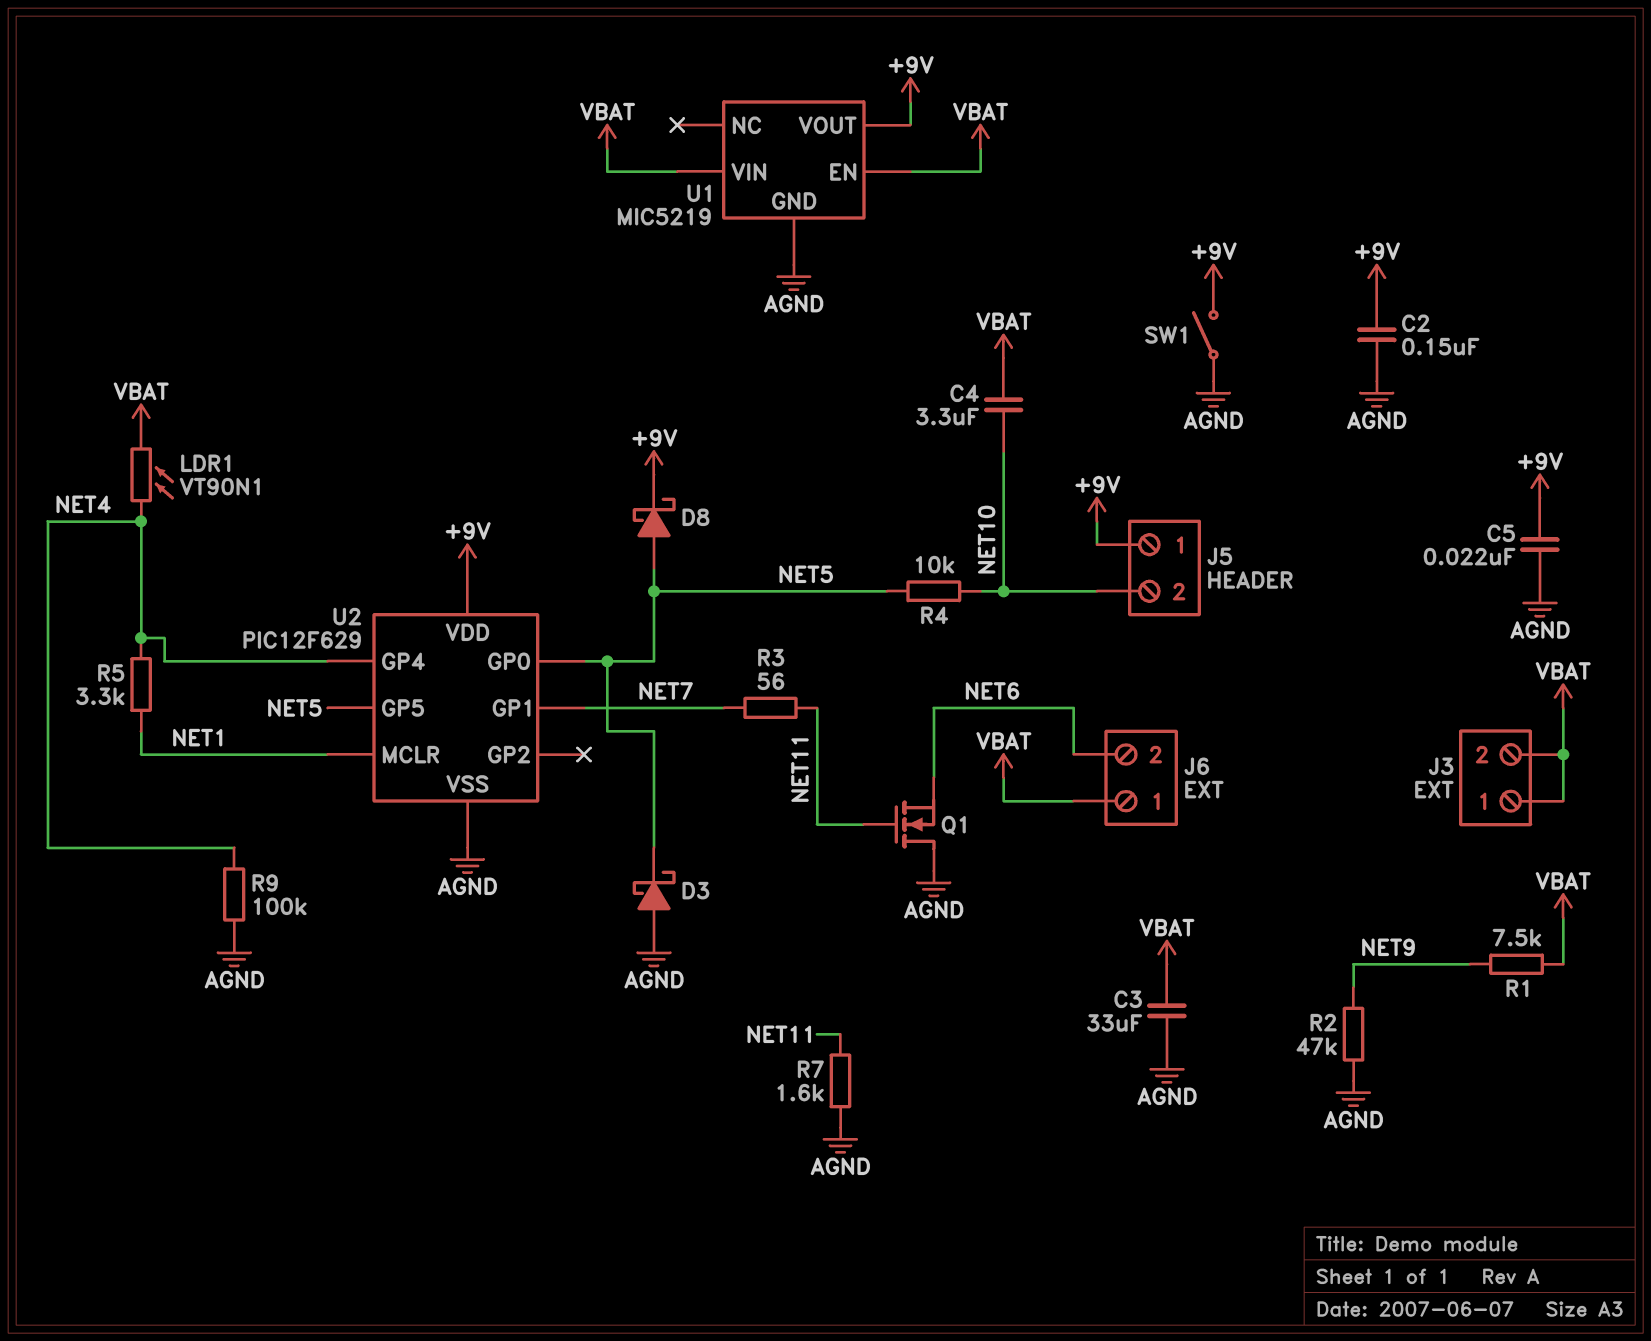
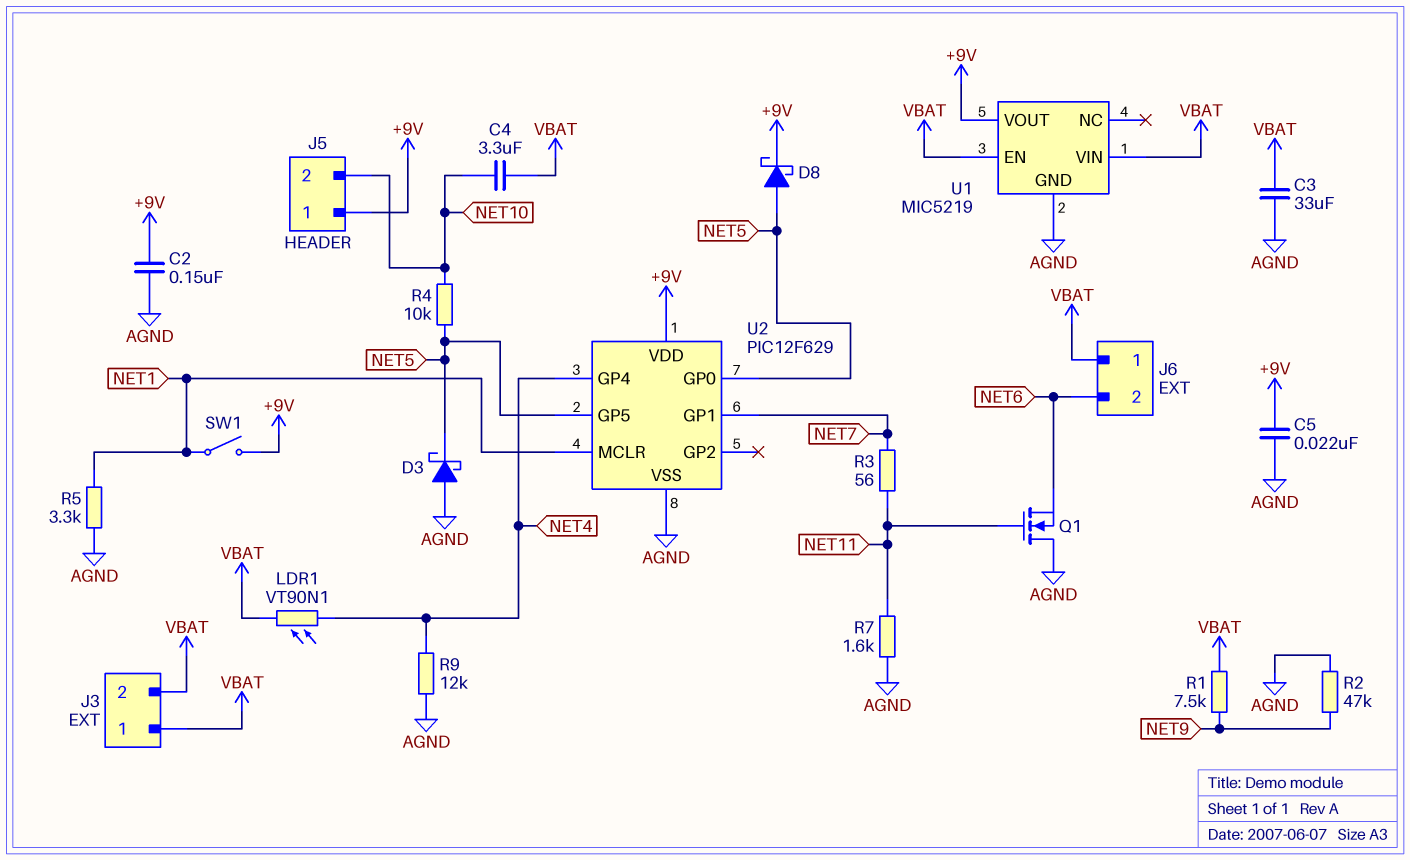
R5: 3.3k (NET1, NET4) -> 3.3k (AGND, NET1)
R9: 100k (AGND, NET4) -> 12k (AGND, NET4)
SW1: switch (+9V, AGND) -> switch (+9V, NET1)

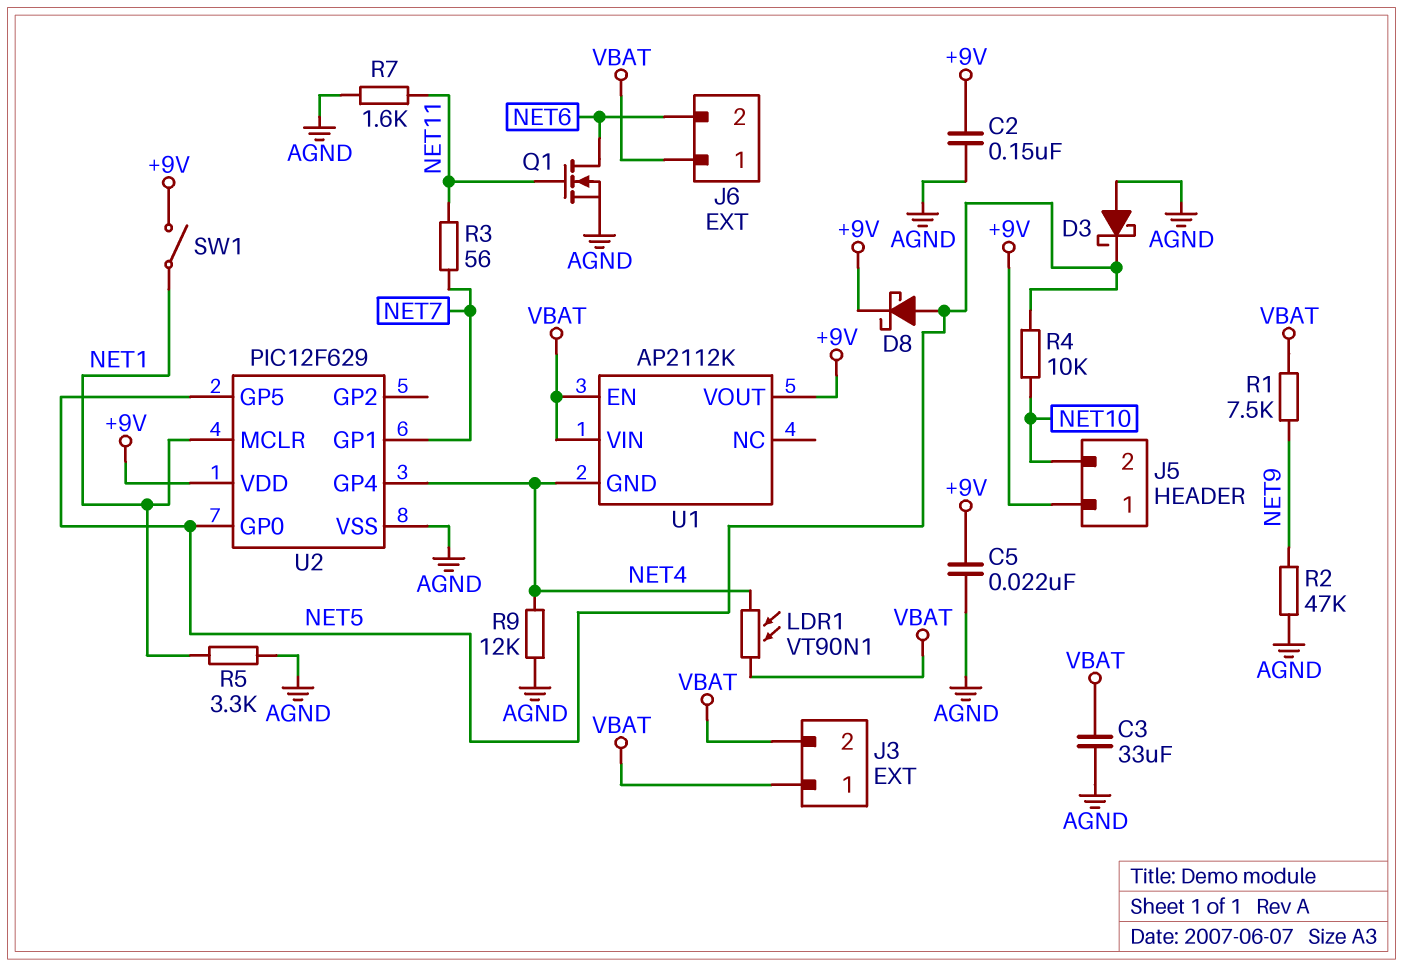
C4: 3.3uF (NET10, VBAT) -> none
Q1: NMOS (G NET11, D AGND, S NET6) -> NMOS (G NET11, D NET6, S AGND)
U1: MIC5219 -> AP2112K
U1 pin GND: AGND -> NET4

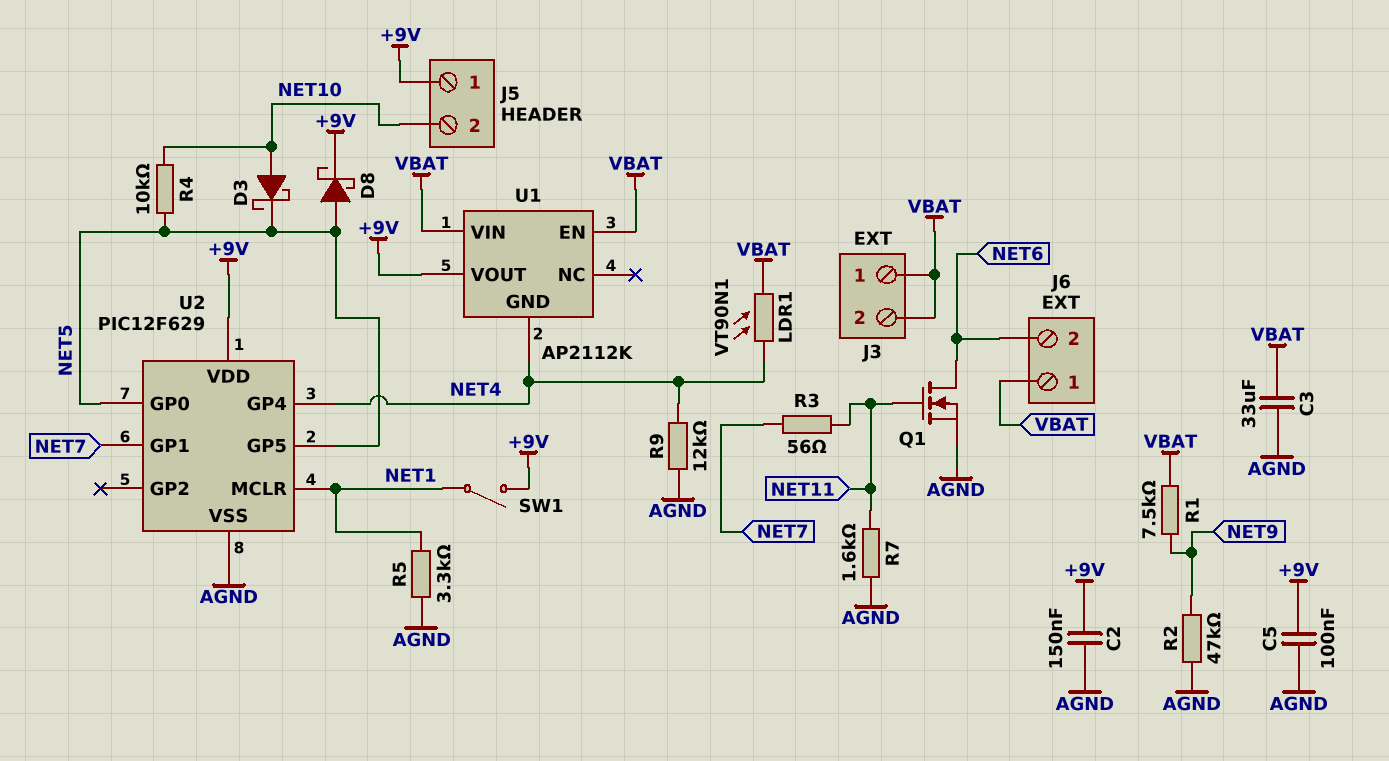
C5: 22nF (+9V, AGND) -> 100nF (+9V, AGND)
D3: schottky (A AGND, K NET5) -> schottky (A NET10, K NET5)

